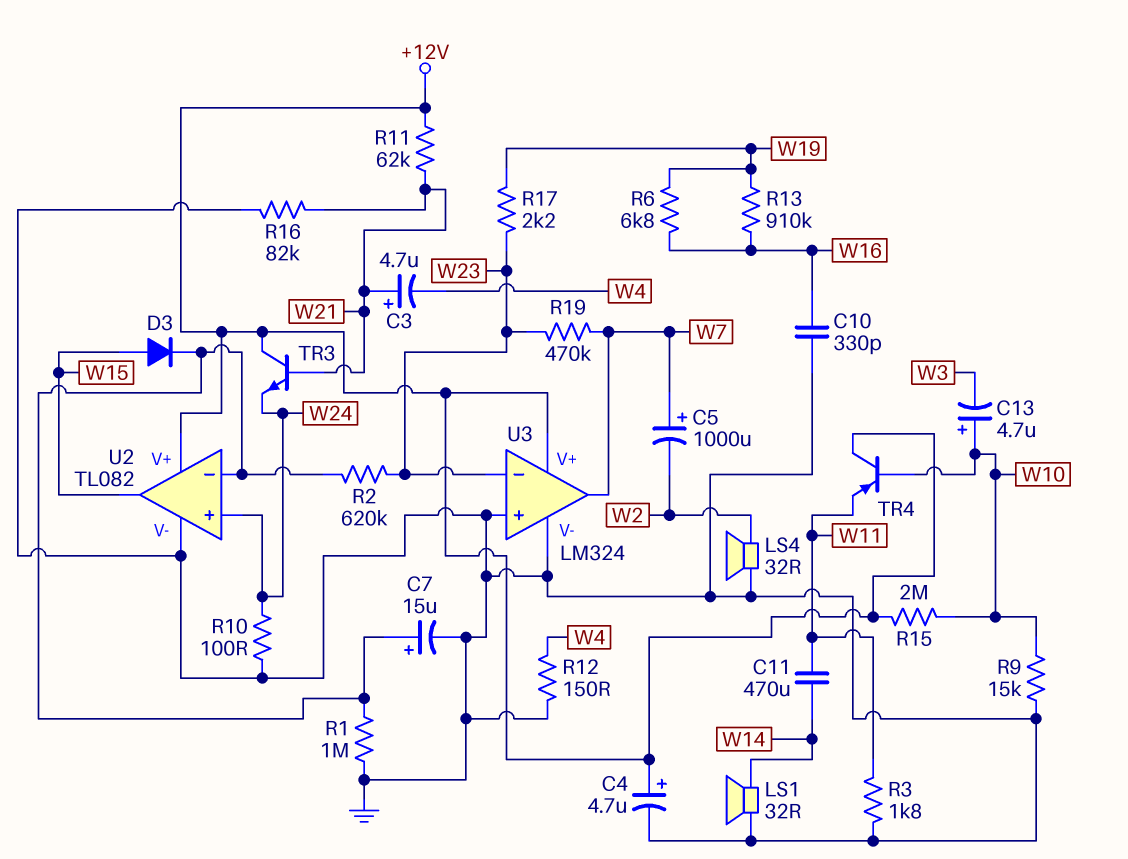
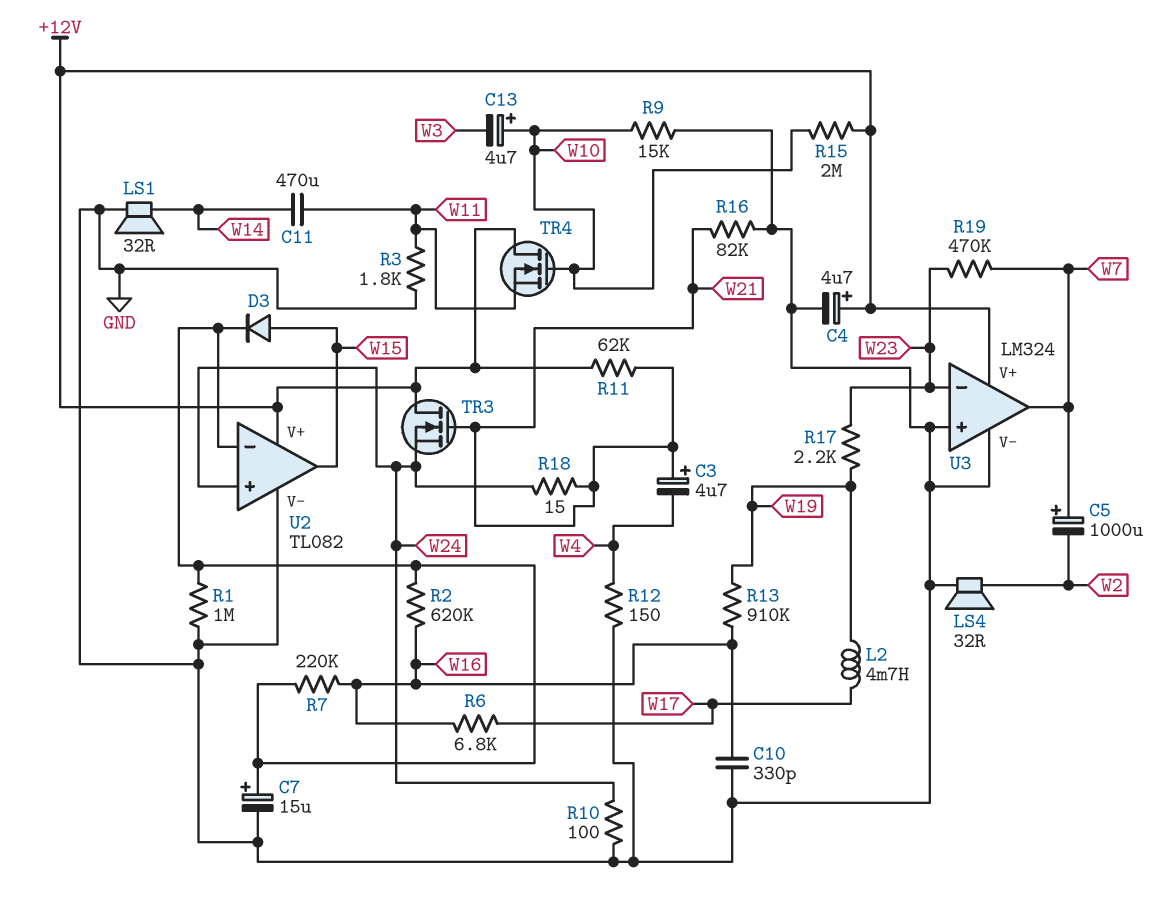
L2: none -> 4.7mH (W17, W19)
R2: 620k (U2/in-, W23) -> 620k (U2/in-, W16)
R6: 6.8k (W16, W19) -> 6.8k (W16, W17)
R7: none -> 220k (U2/in-, W16)
R18: none -> 15 (W21, W24)
TR3: NPN (B W21, C +12V, E W24) -> NMOS (G W21, D +12V, S W24)
TR4: PNP (B W10, C +12V, E W11) -> NMOS (G W10, D +12V, S W11)

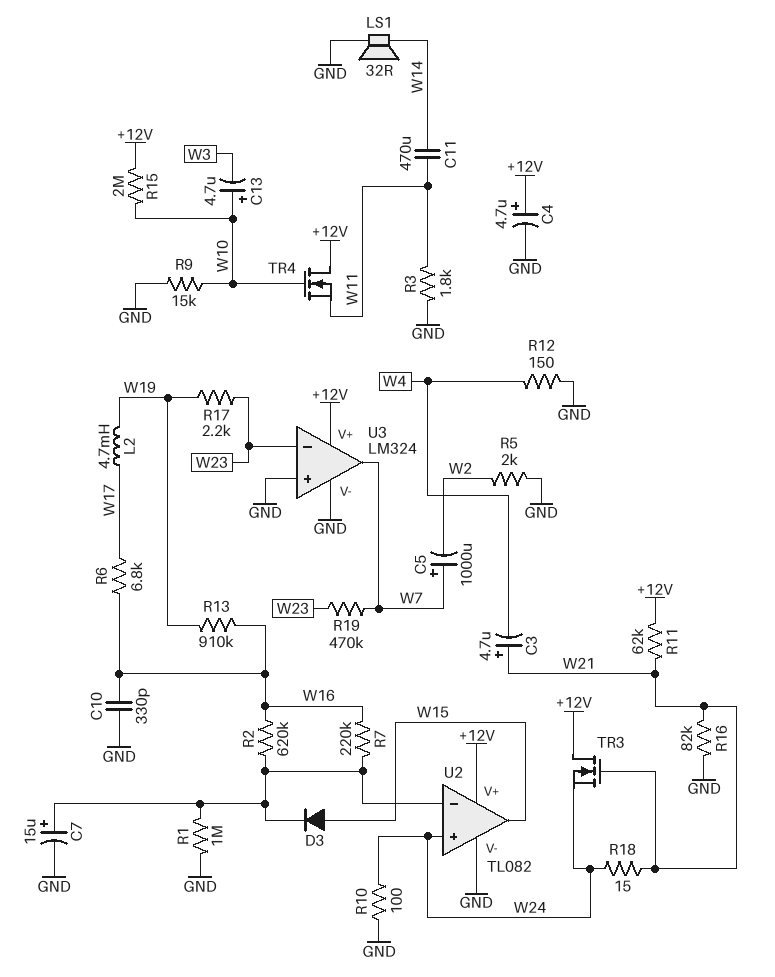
LS4: speaker 32R (GND, W2) -> none
R5: none -> 2k (GND, W2)

